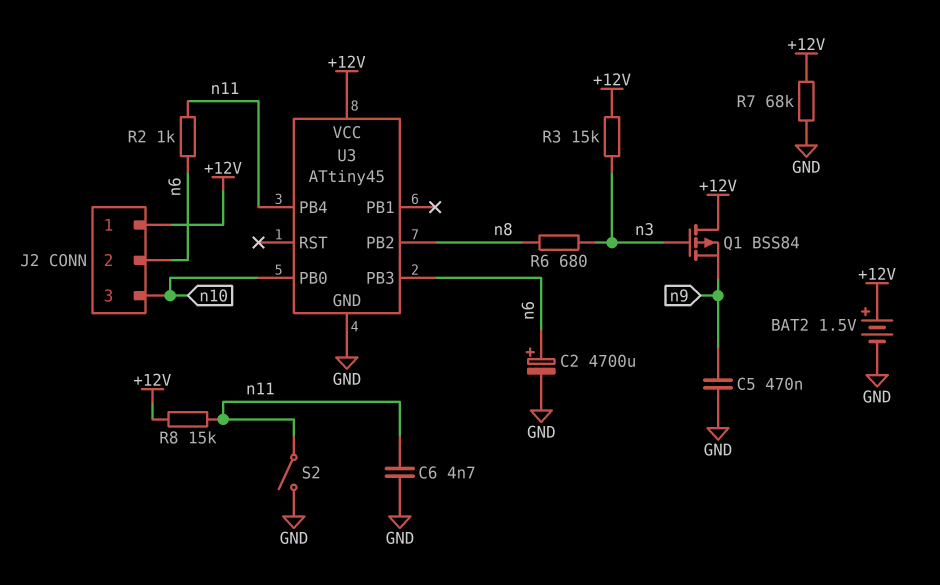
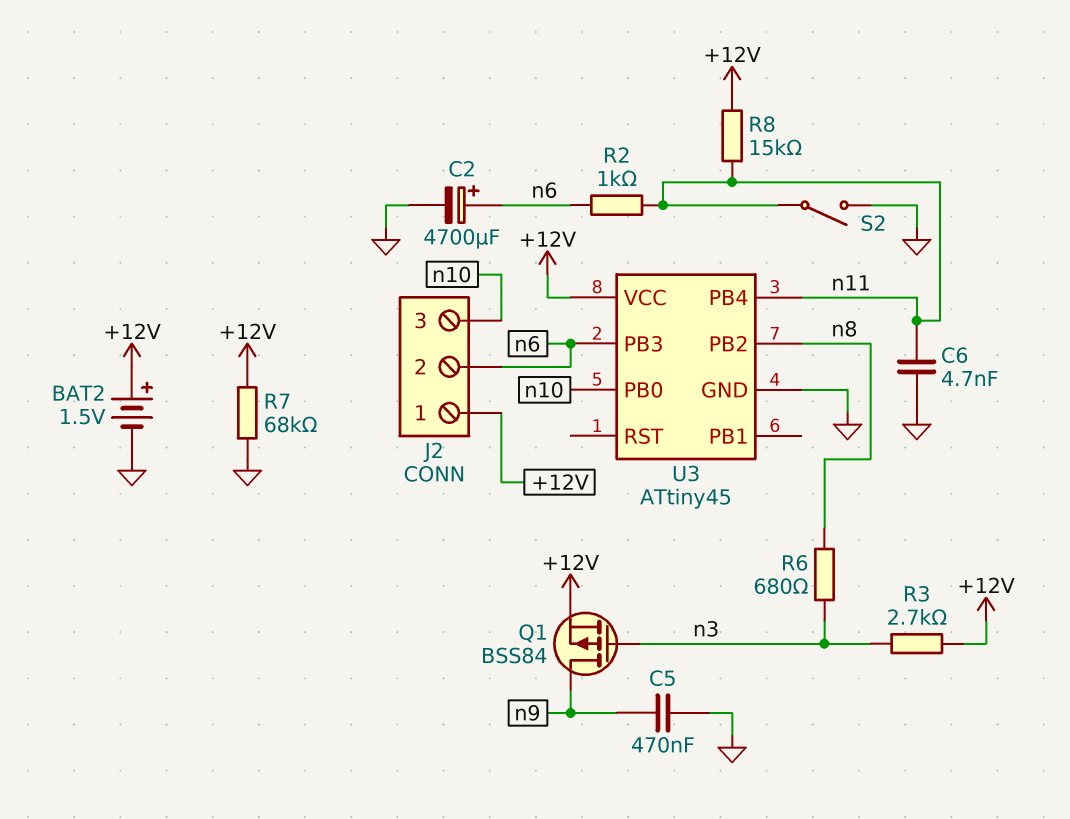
Q1: PMOS BSS84 (G n3, D +12V, S n9) -> PMOS BSS84 (G n3, D n9, S +12V)
R3: 15k (+12V, n3) -> 2.7k (+12V, n3)

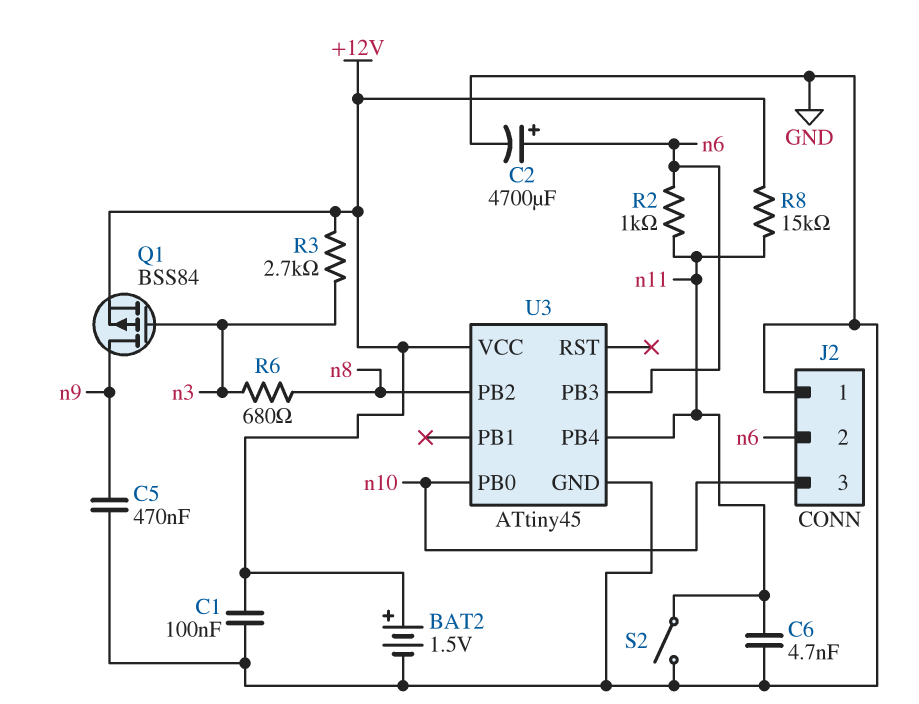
C1: none -> 100nF (+12V, GND)
J2 pin 1: +12V -> GND
R7: 68k (+12V, GND) -> none

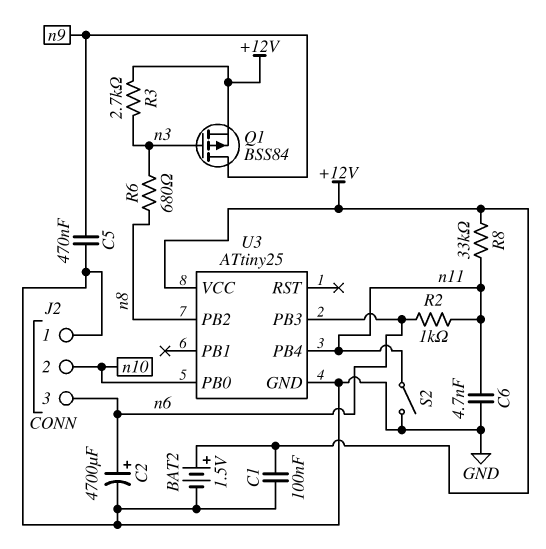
J2 pin 2: n6 -> n10
J2 pin 3: n10 -> n6
R8: 15k (+12V, n11) -> 33k (+12V, n11)
U3: ATtiny45 -> ATtiny25

